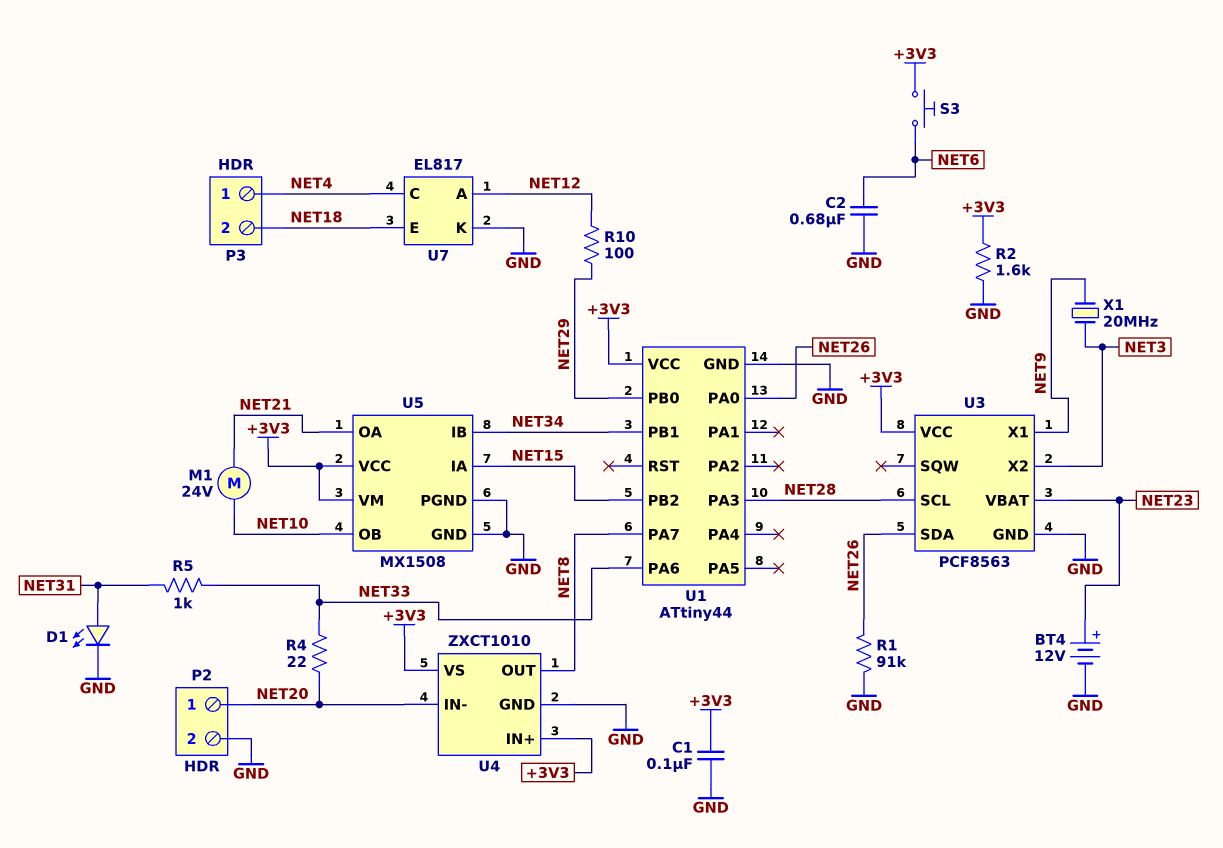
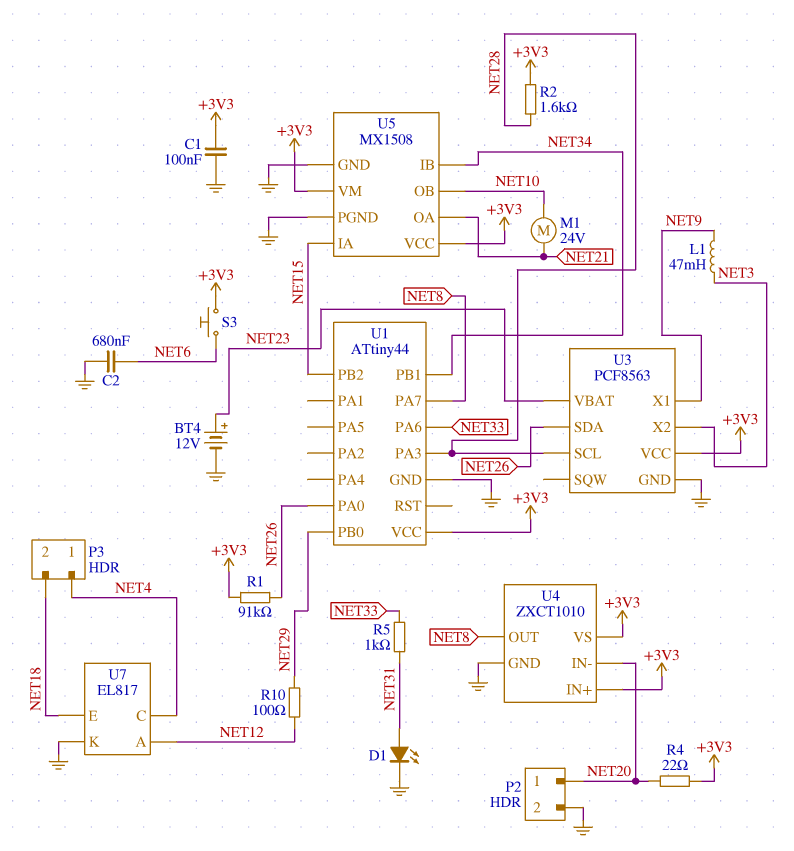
L1: none -> 47mH (NET3, NET9)
R1: 91k (GND, NET26) -> 91k (+3V3, NET26)
R2: 1.6k (+3V3, GND) -> 1.6k (+3V3, NET28)
R4: 22 (NET20, NET33) -> 22 (+3V3, NET20)
X1: 20MHz (NET3, NET9) -> none

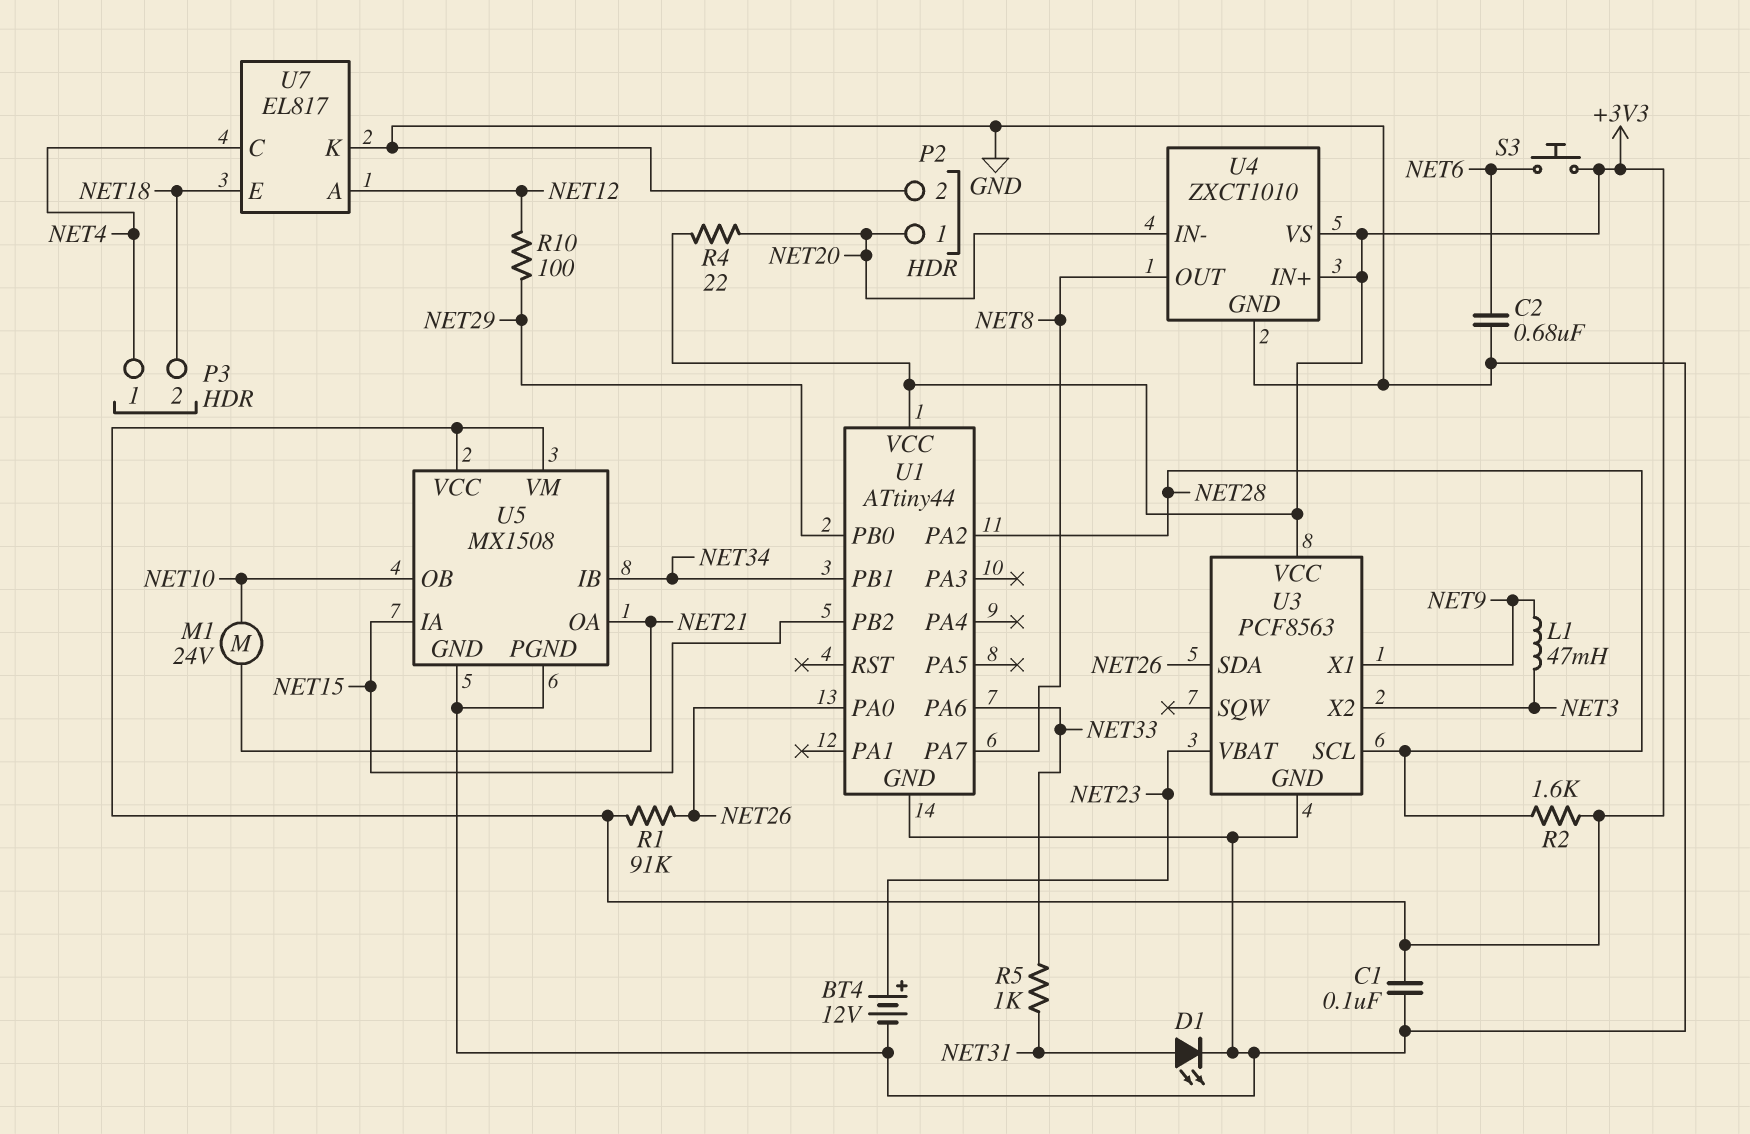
U1 pin PA2: none -> NET28
U1 pin PA3: NET28 -> none

